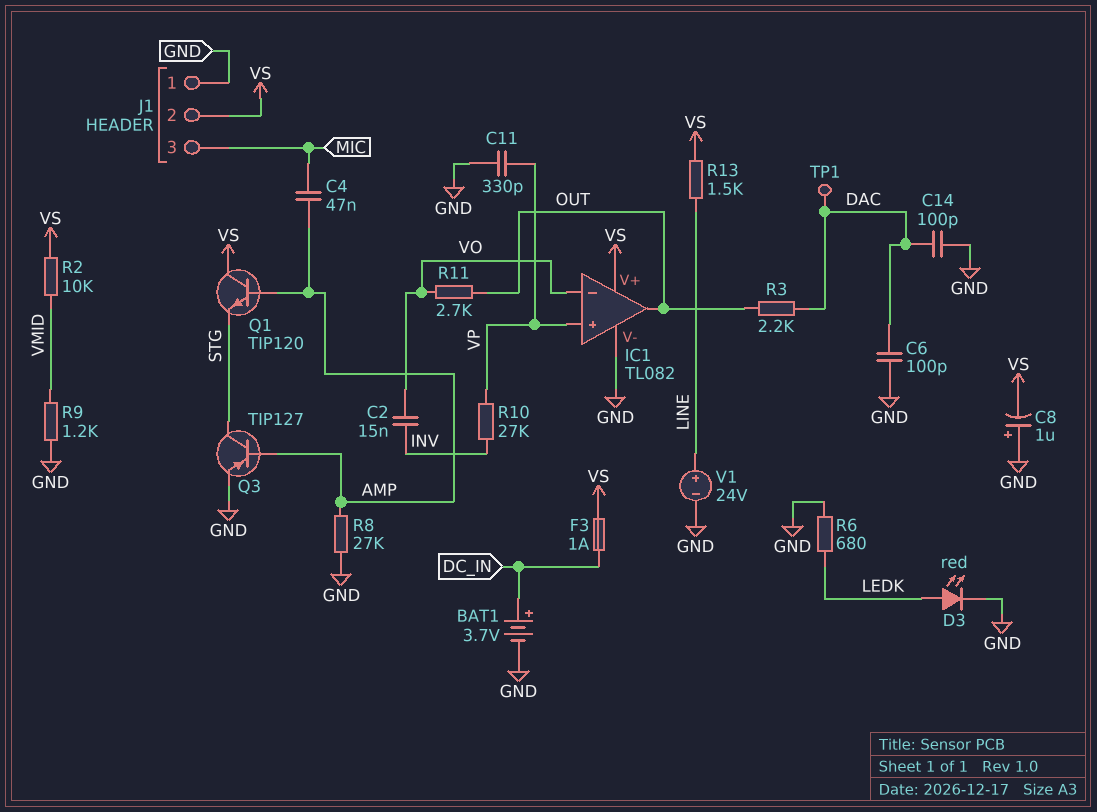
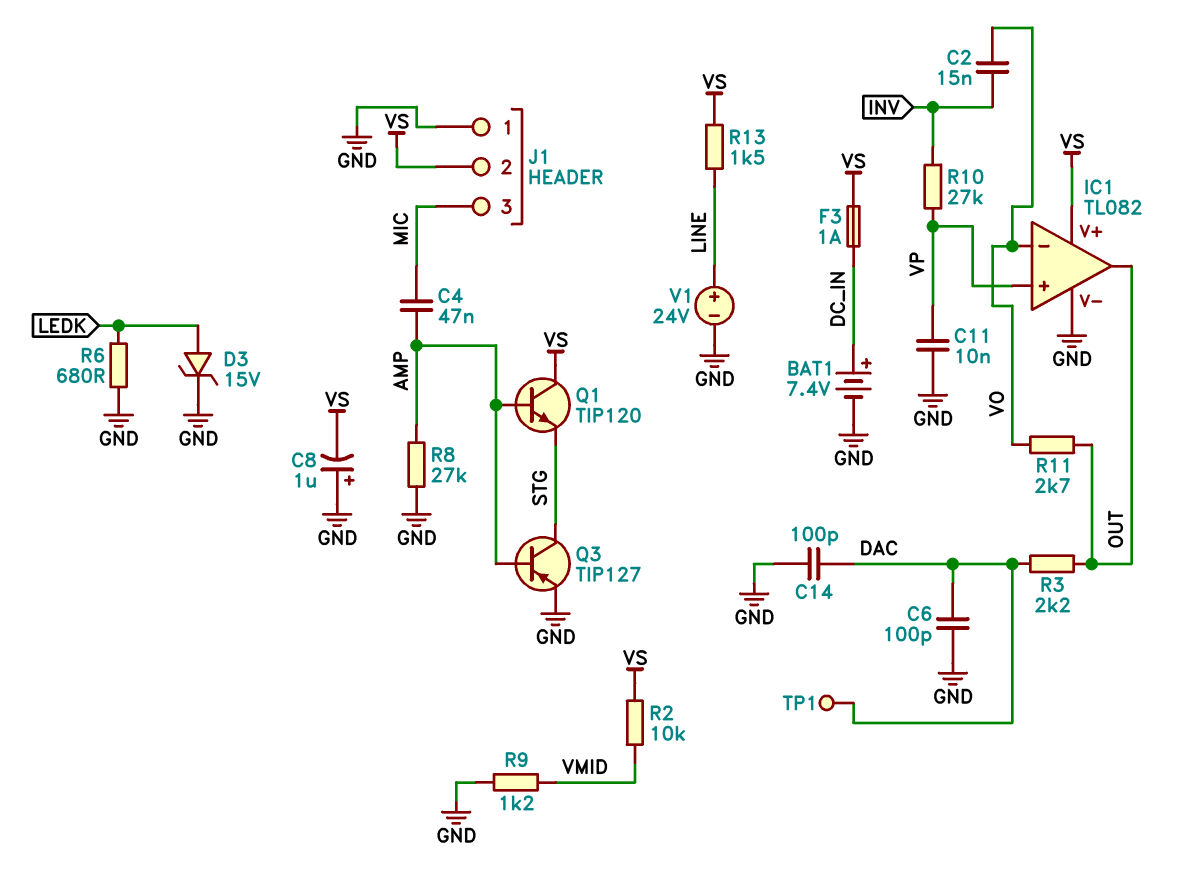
BAT1: 3.7V (plus DC_IN, minus GND) -> 7.4V (plus DC_IN, minus GND)
C11: 330pF (GND, VP) -> 10nF (GND, VP)
D3: LED red (A LEDK, K GND) -> zener 15V (A LEDK, K GND)

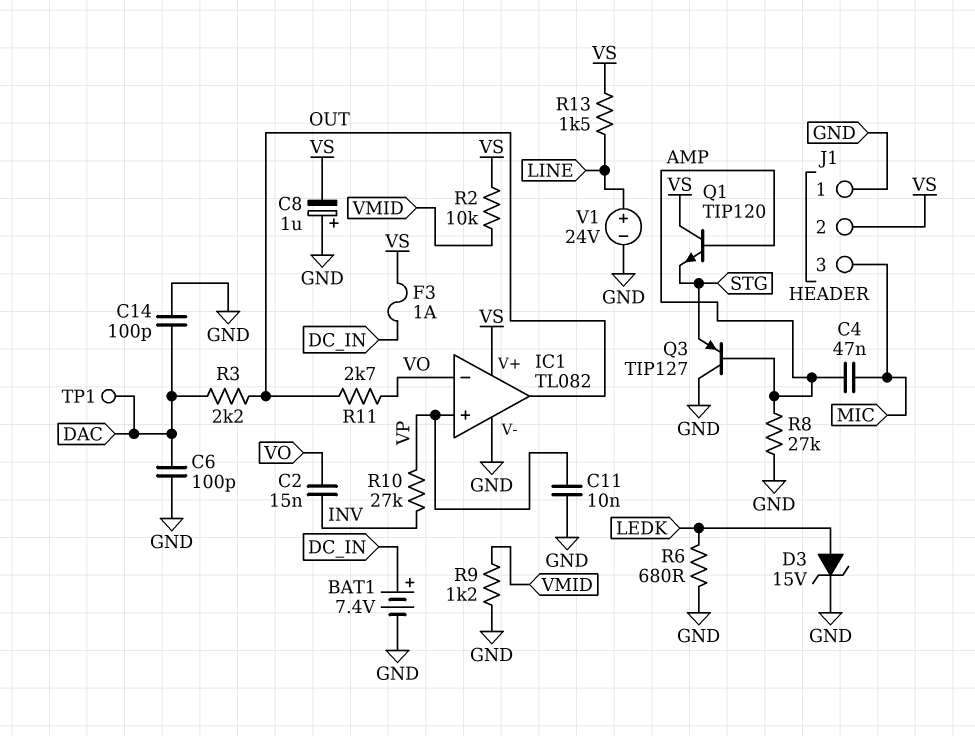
Q3: PNP TIP127 (B AMP, C STG, E GND) -> PNP TIP127 (B AMP, C GND, E STG)

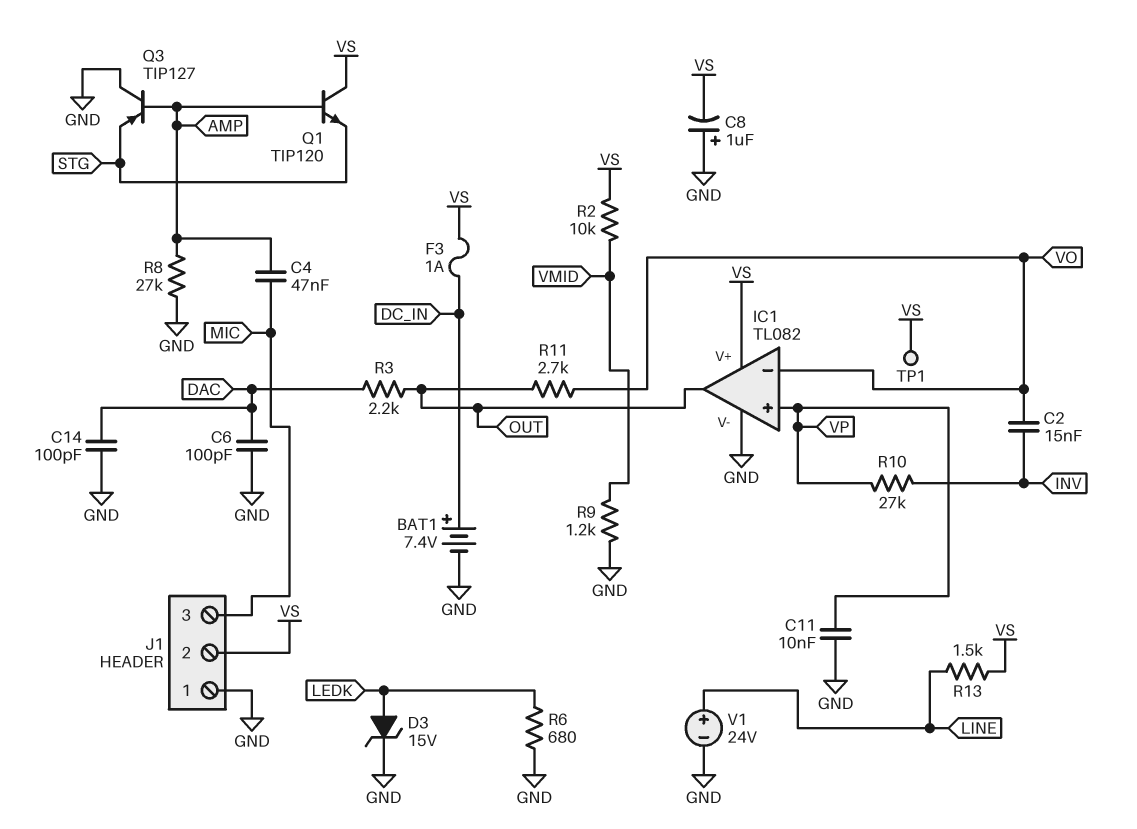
TP1: test point (DAC) -> test point (VS)

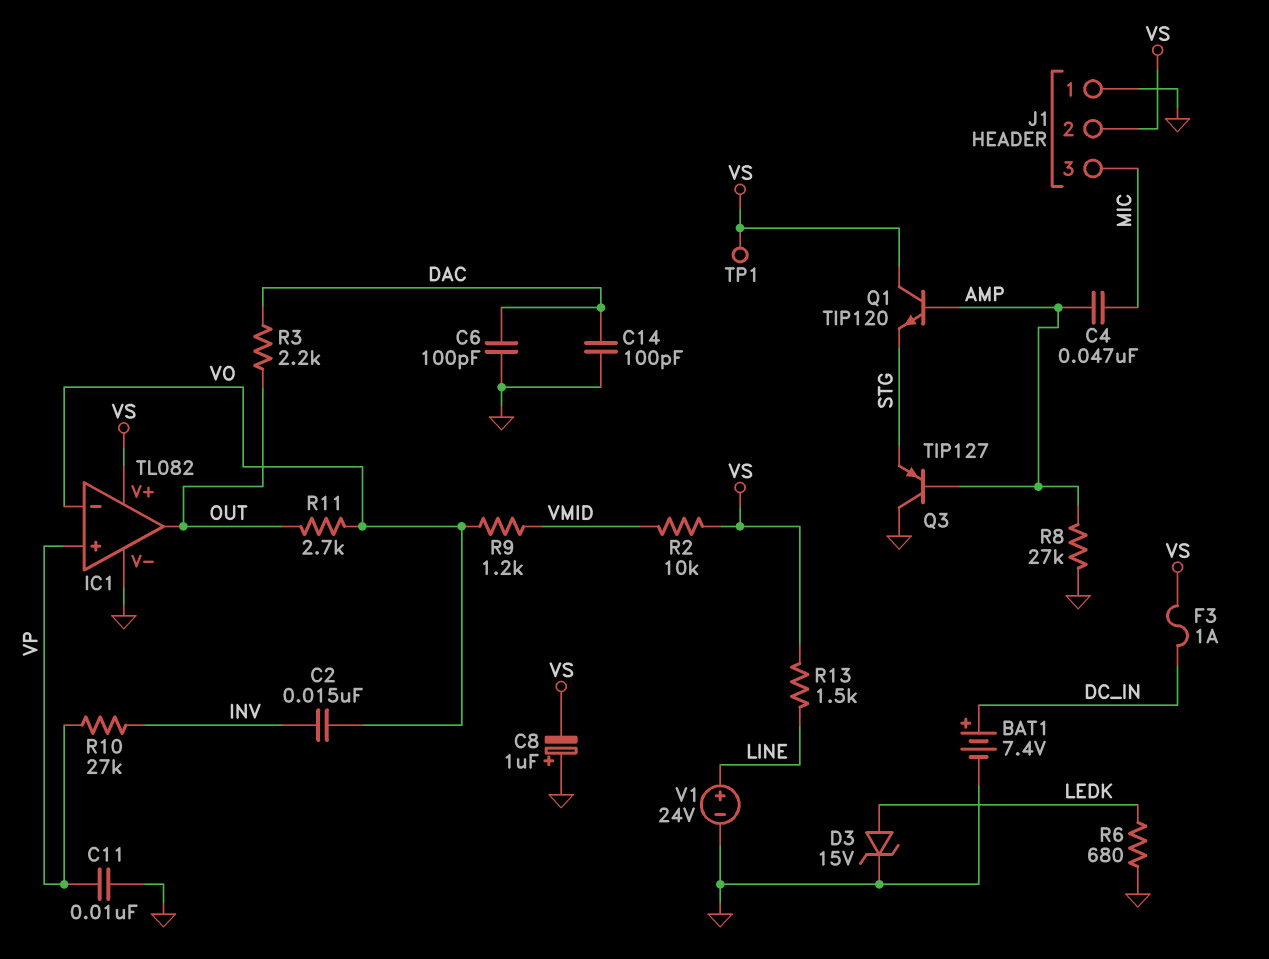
R9: 1.2k (GND, VMID) -> 1.2k (VMID, VO)

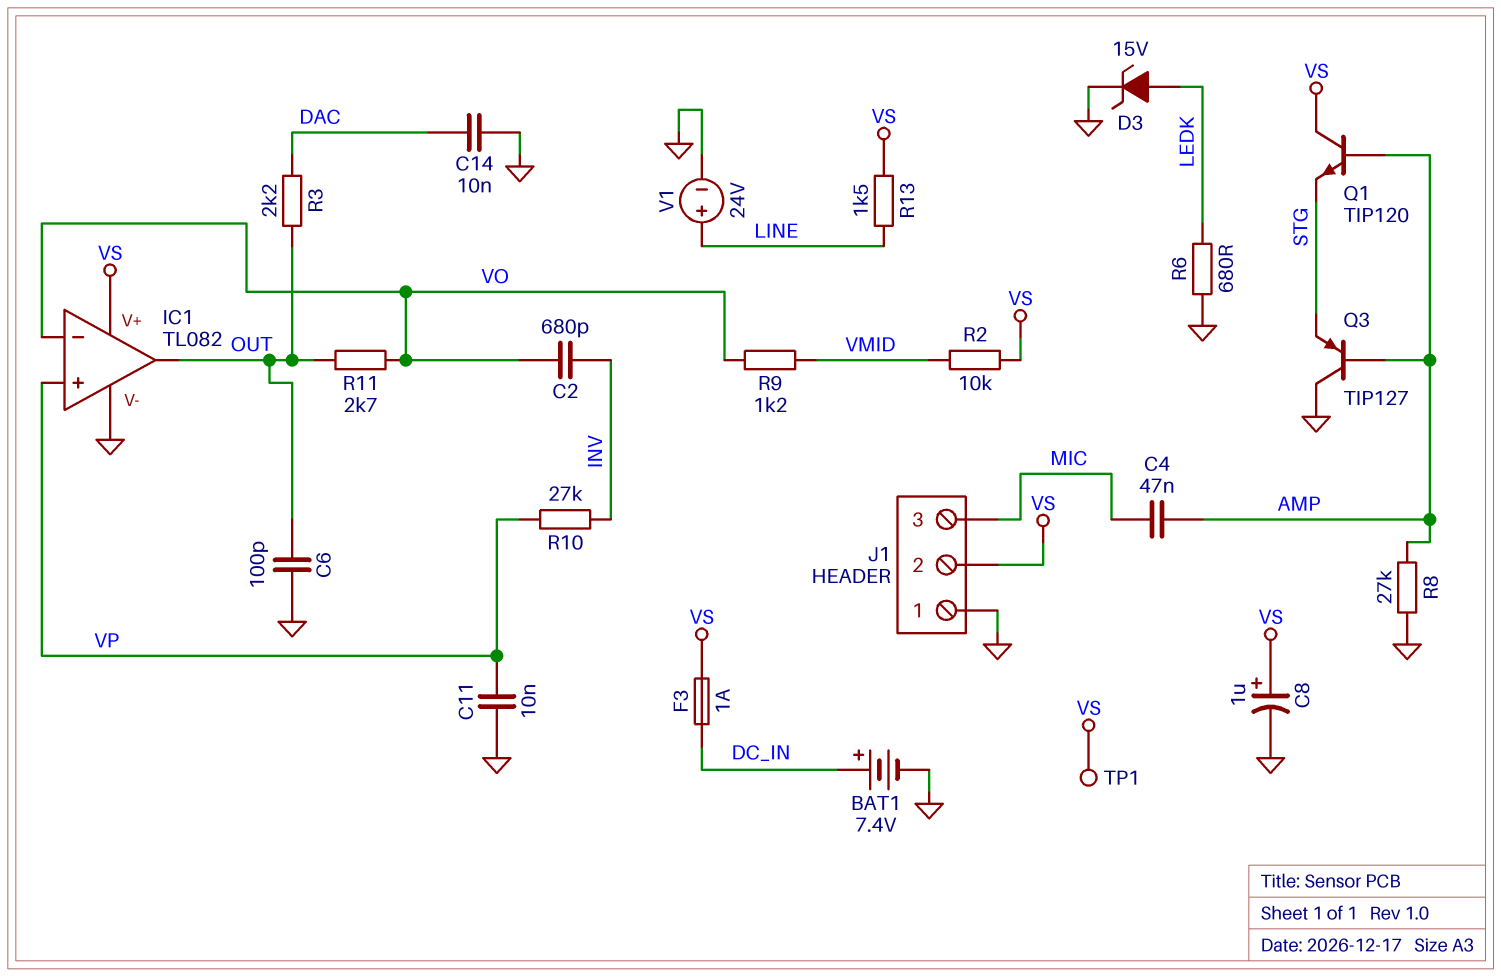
C2: 15nF (INV, VO) -> 680pF (INV, VO)
C6: 100pF (DAC, GND) -> 100pF (GND, OUT)
C8: 1uF (plus GND, minus VS) -> 1uF (plus VS, minus GND)
C14: 100pF (DAC, GND) -> 10nF (DAC, GND)

